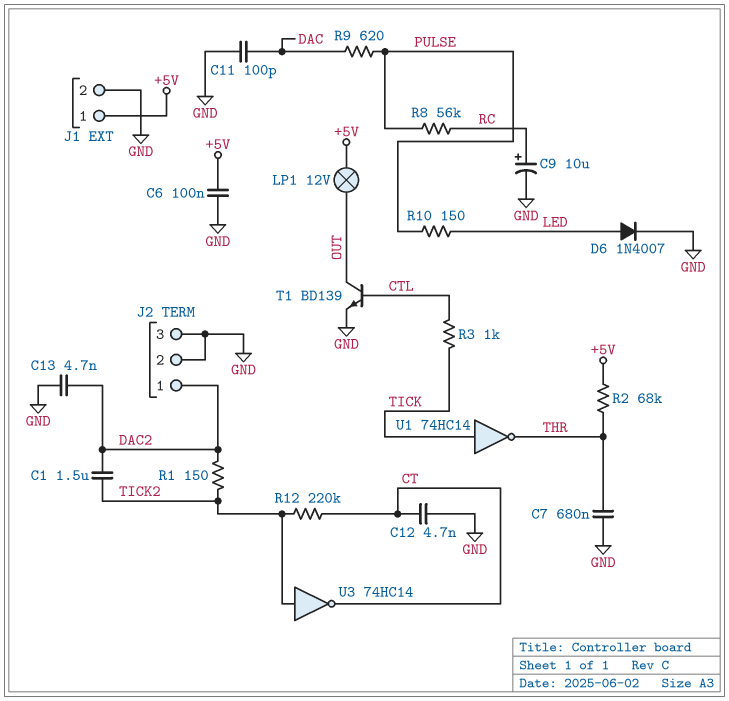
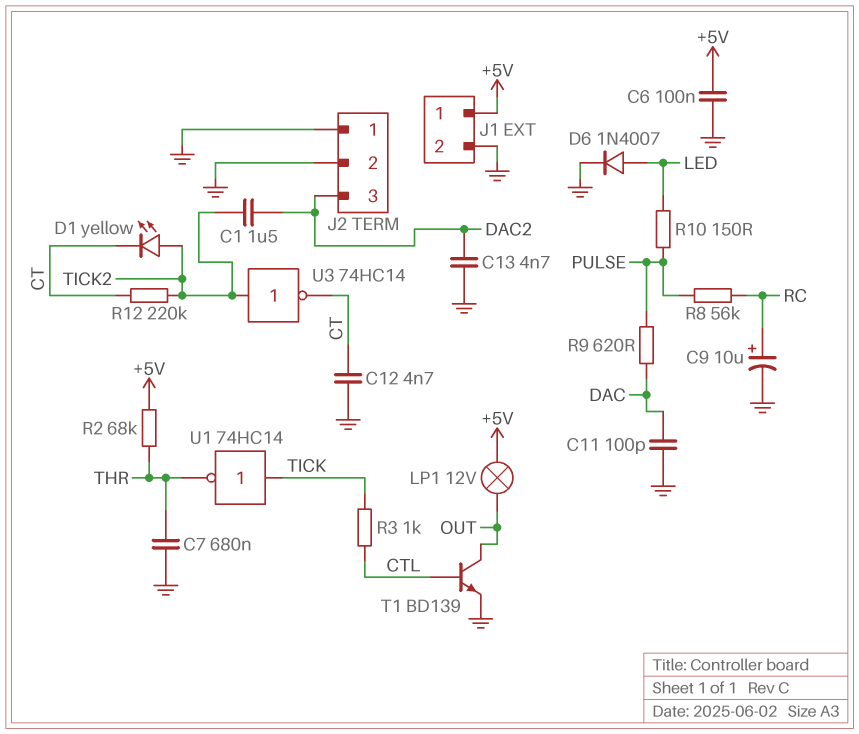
D1: none -> LED yellow (A TICK2, K CT)
J2 pin 1: DAC2 -> GND
J2 pin 3: GND -> DAC2
R1: 150 (DAC2, TICK2) -> none

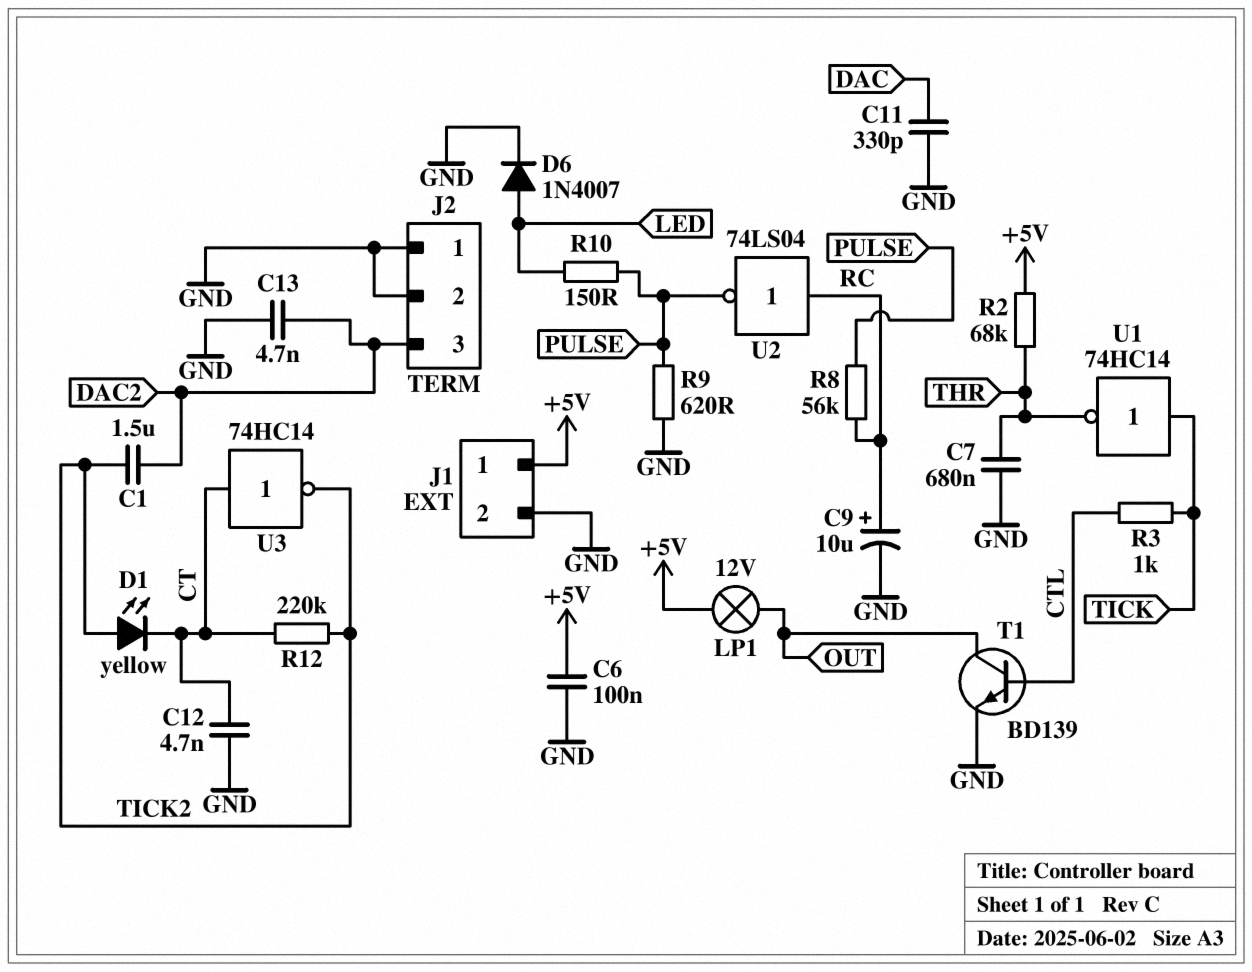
C11: 100pF (DAC, GND) -> 330pF (DAC, GND)
R9: 620 (DAC, PULSE) -> 620 (GND, PULSE)
U2: none -> NOT 74LS04 (in RC, out PULSE)
U3: NOT 74HC14 (in TICK2, out CT) -> NOT 74HC14 (in CT, out TICK2)

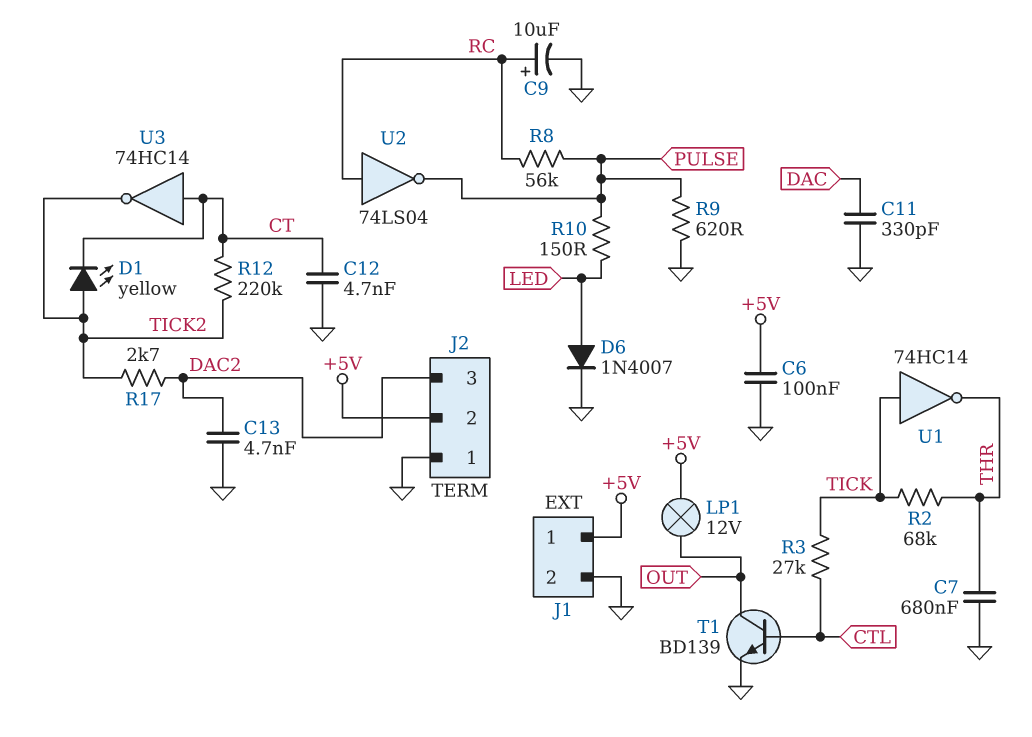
C1: 1.5uF (DAC2, TICK2) -> none
J2 pin 2: GND -> +5V
R2: 68k (+5V, THR) -> 68k (THR, TICK)
R3: 1k (CTL, TICK) -> 27k (CTL, TICK)
R17: none -> 2.7k (DAC2, TICK2)

